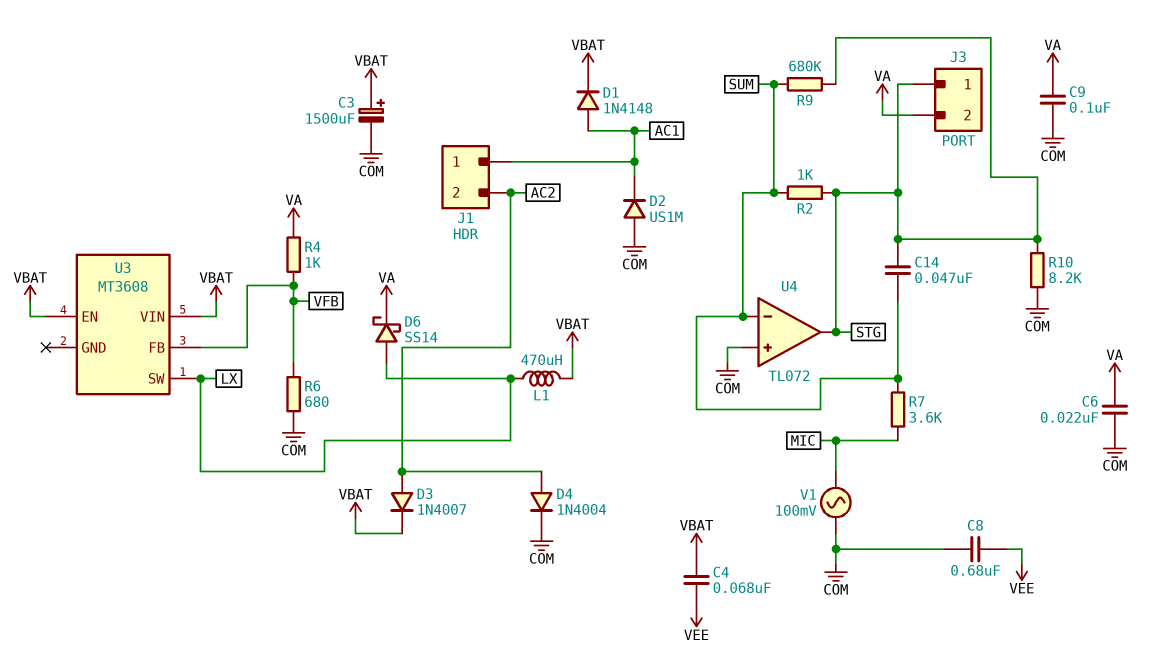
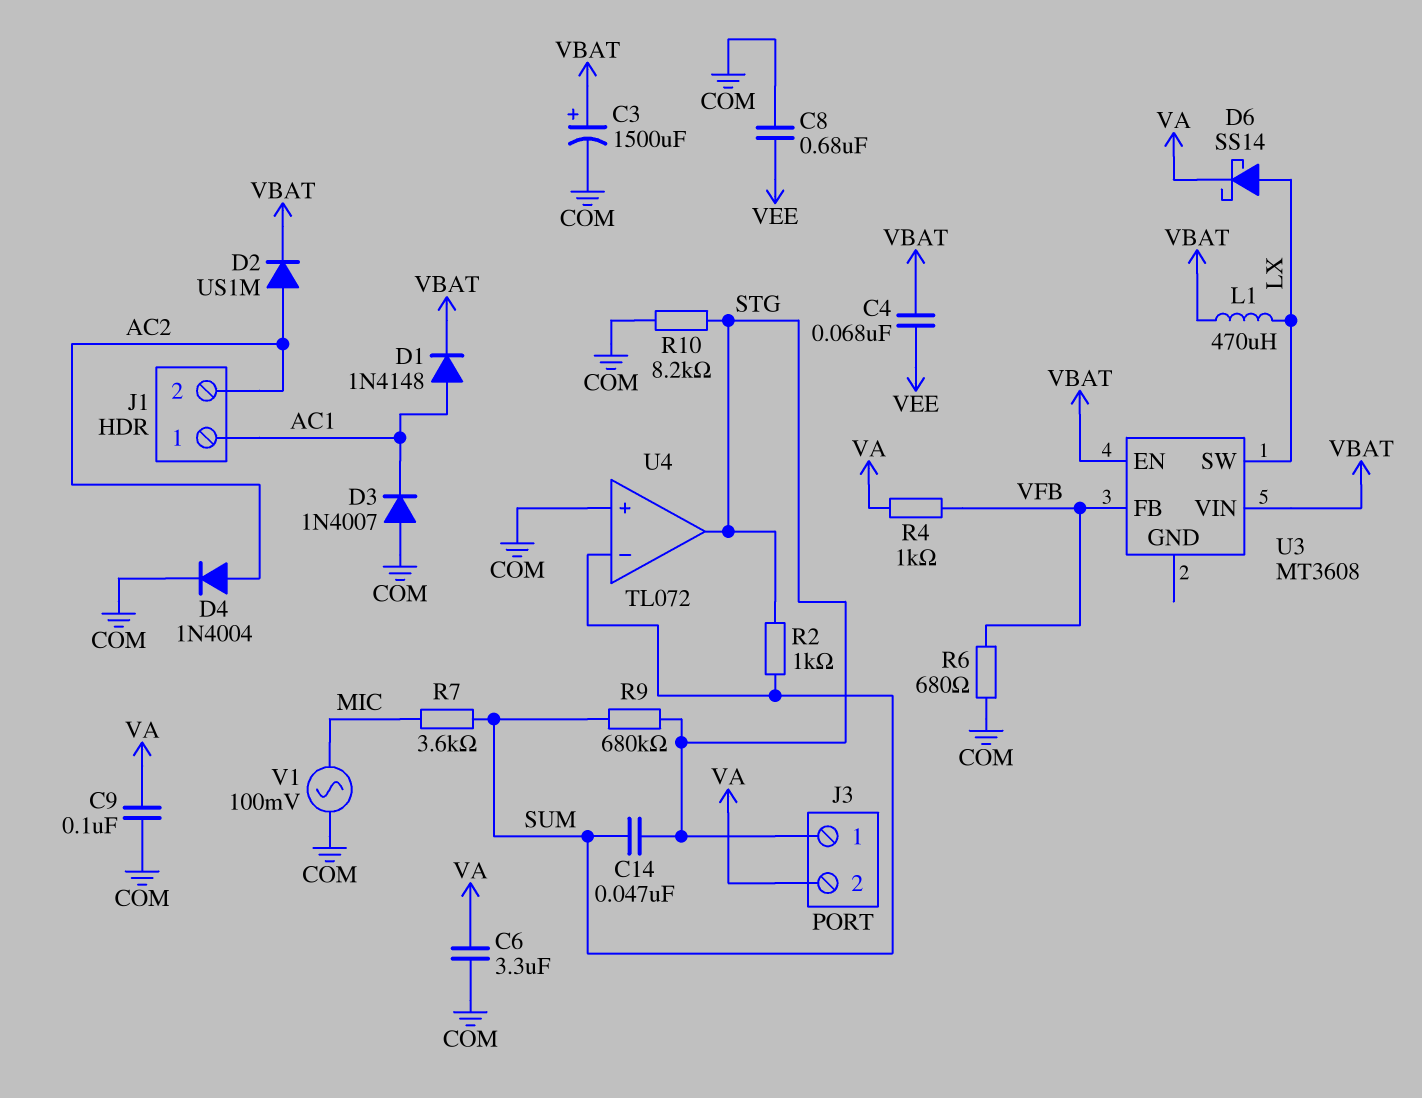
C6: 22nF (COM, VA) -> 3.3uF (COM, VA)
D2: diode US1M (A COM, K AC1) -> diode US1M (A AC2, K VBAT)
D3: diode 1N4007 (A AC2, K VBAT) -> diode 1N4007 (A COM, K AC1)

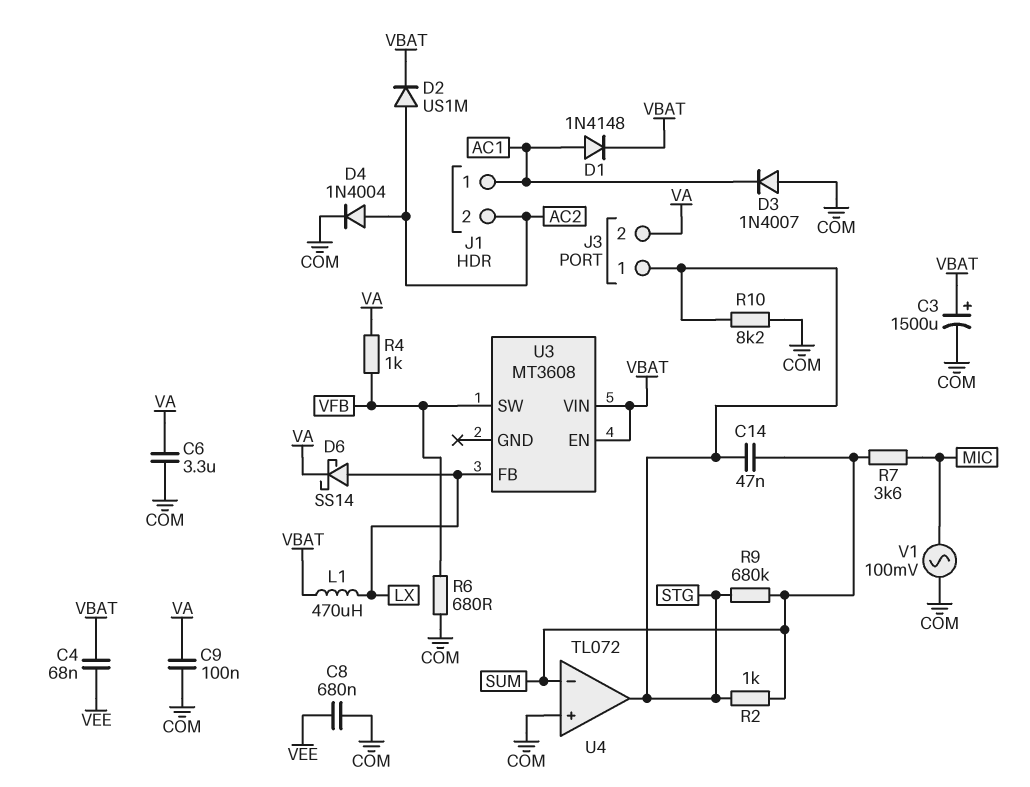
U3 pin FB: VFB -> LX
U3 pin SW: LX -> VFB

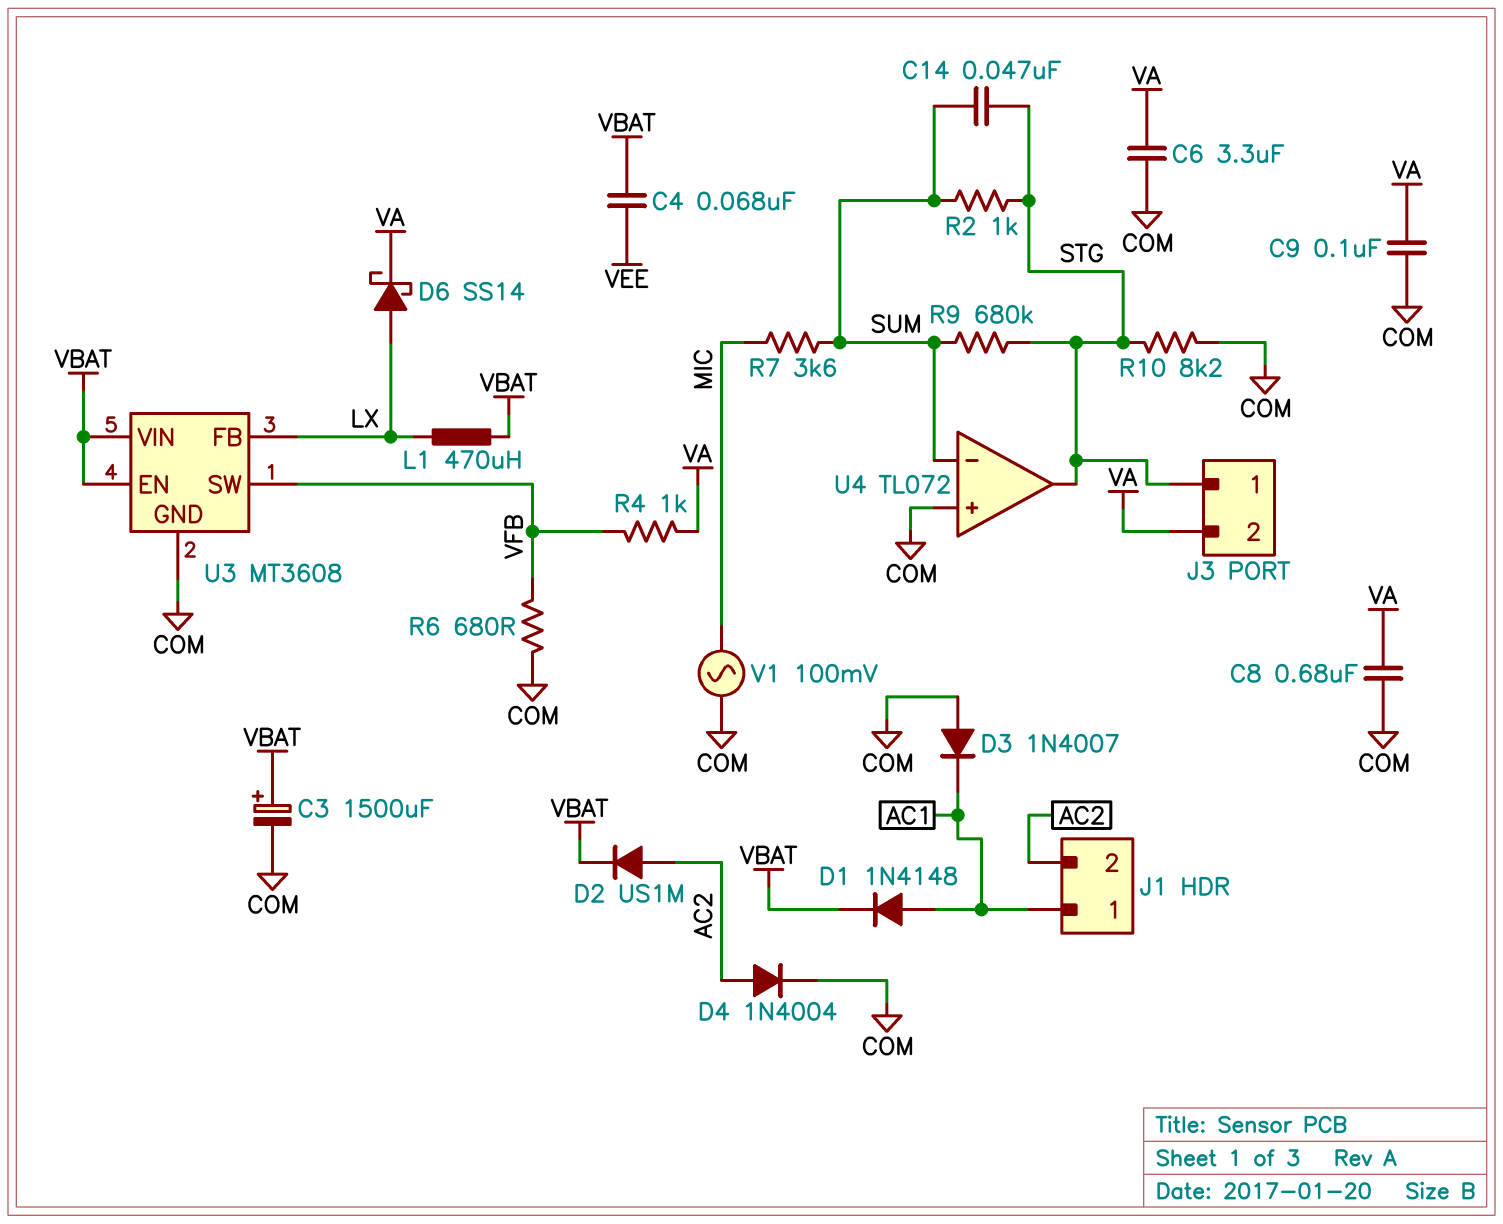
C8: 680nF (COM, VEE) -> 680nF (COM, VA)
U3 pin GND: none -> COM

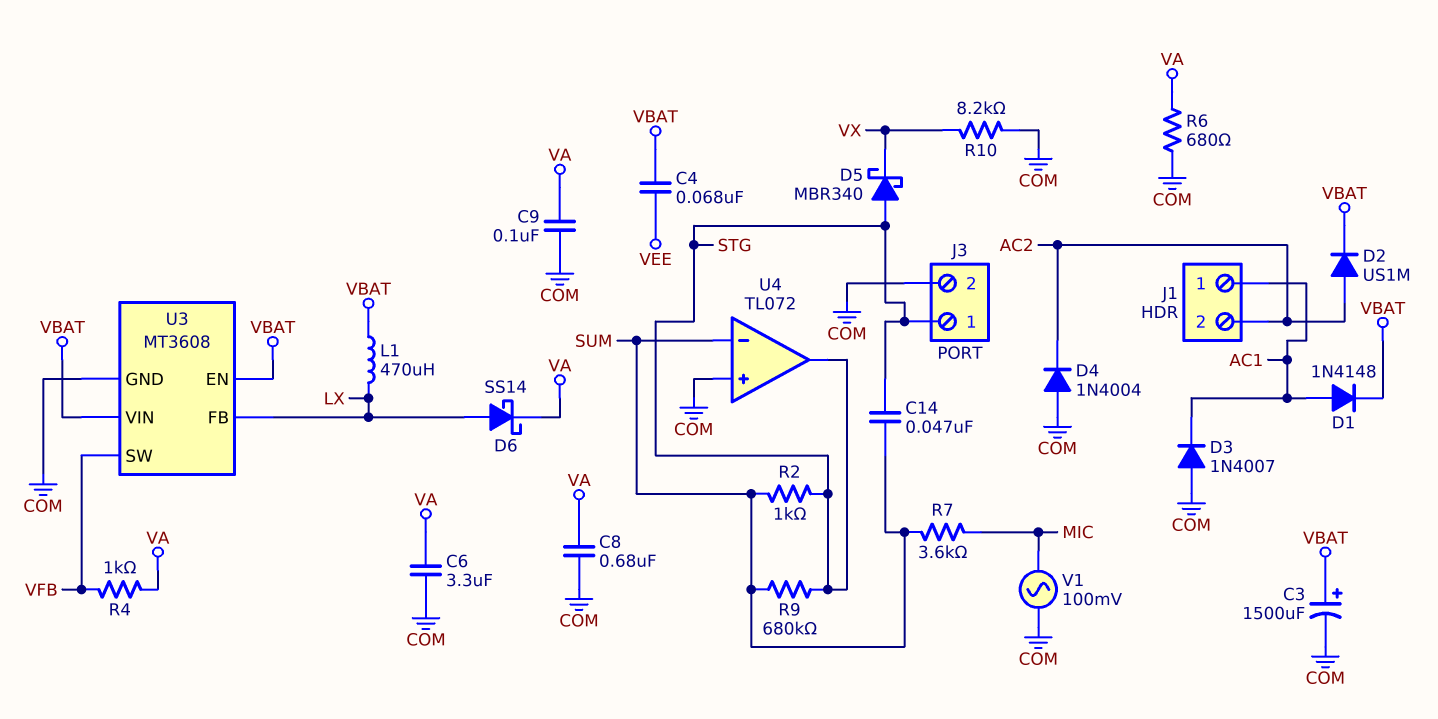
D4: diode 1N4004 (A AC2, K COM) -> diode 1N4004 (A COM, K AC2)
D5: none -> schottky MBR340 (A STG, K VX)
J3 pin 2: VA -> COM
R6: 680 (COM, VFB) -> 680 (COM, VA)
R10: 8.2k (COM, STG) -> 8.2k (COM, VX)

